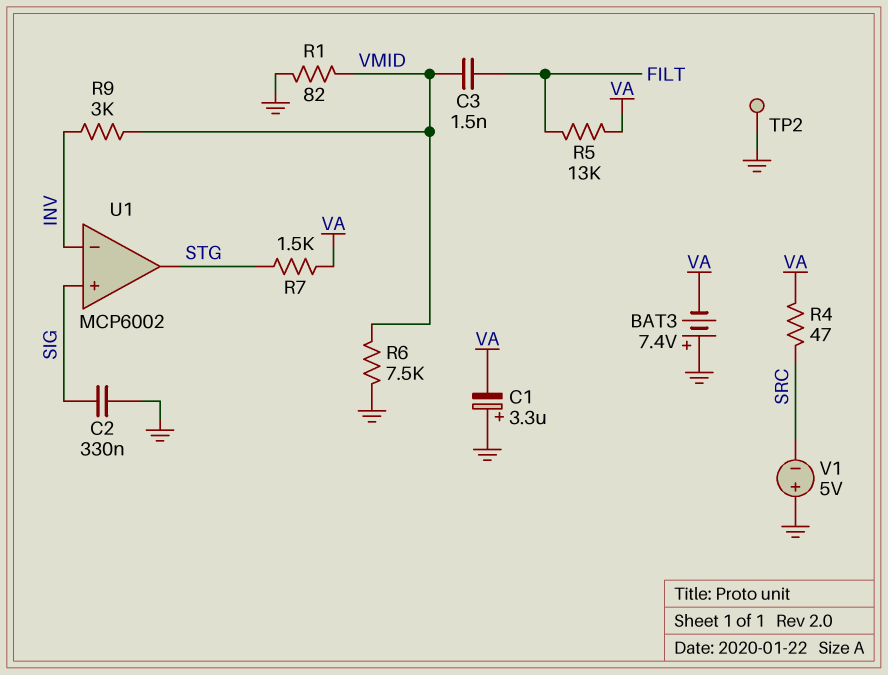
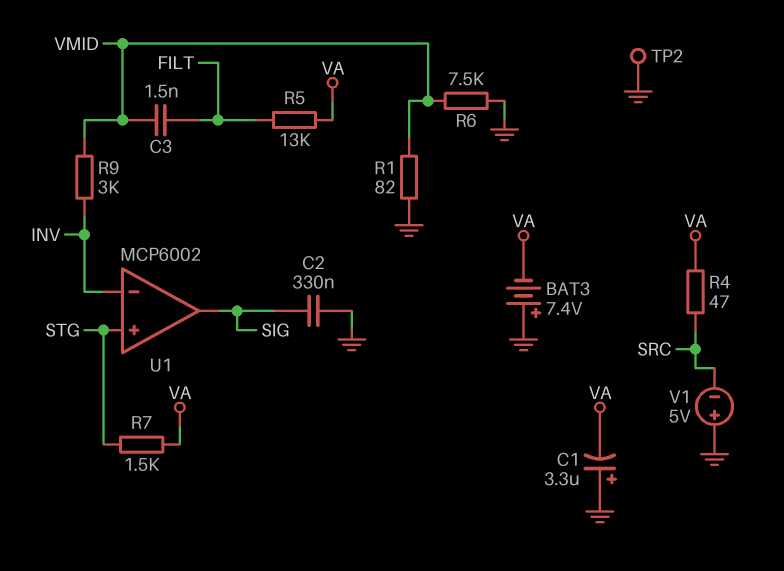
U1 pin in+: SIG -> STG
U1 pin out: STG -> SIG

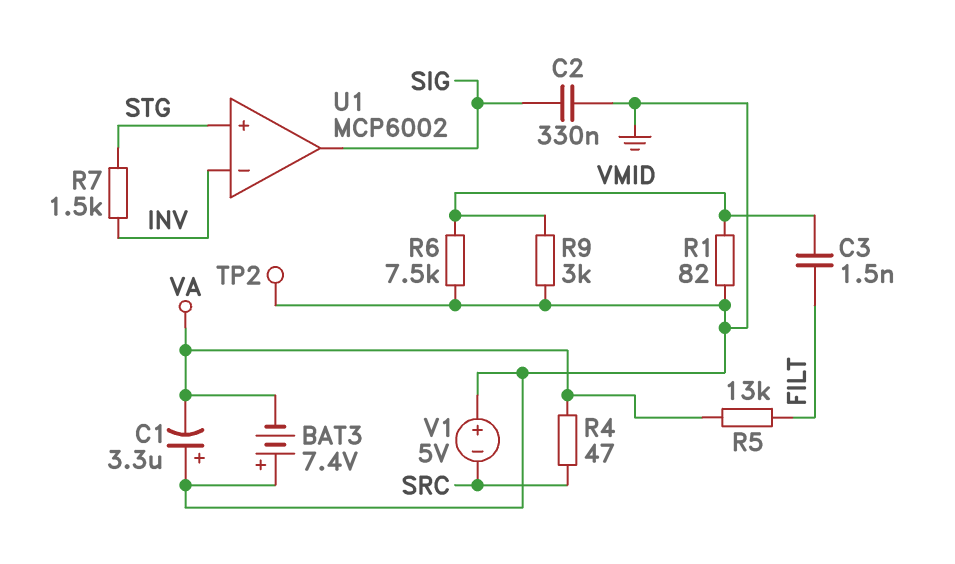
R7: 1.5k (STG, VA) -> 1.5k (INV, STG)
R9: 3k (INV, VMID) -> 3k (GND, VMID)

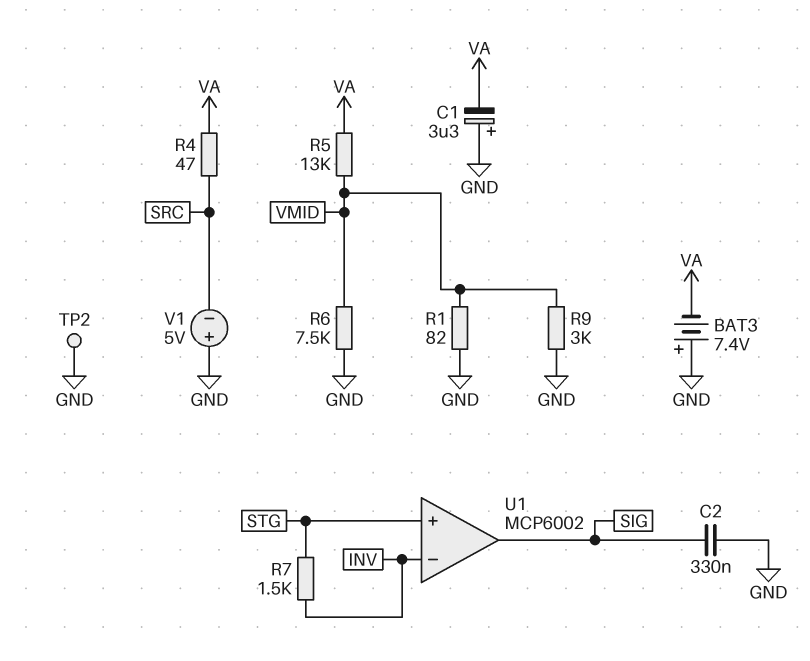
C3: 1.5nF (FILT, VMID) -> none
R5: 13k (FILT, VA) -> 13k (VA, VMID)

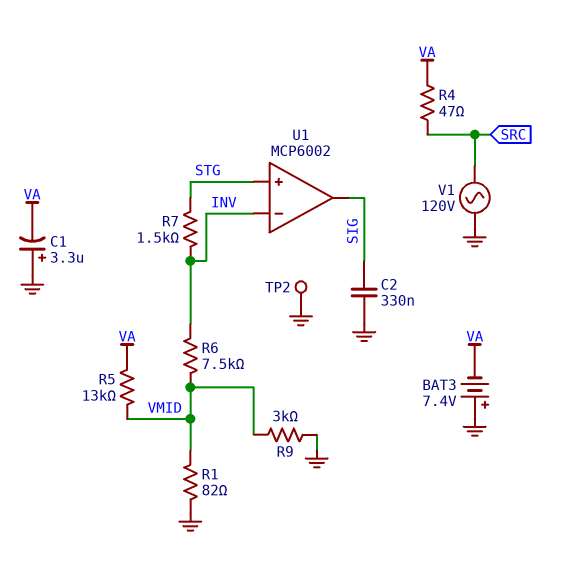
R6: 7.5k (GND, VMID) -> 7.5k (INV, VMID)
V1: 5V (plus GND, minus SRC) -> AC 120V (GND, SRC)

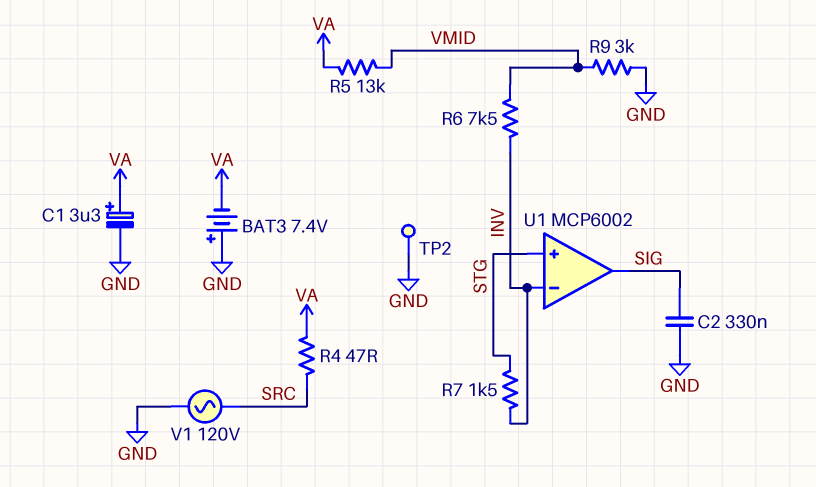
C1: 3.3uF (plus GND, minus VA) -> 3.3uF (plus VA, minus GND)
R1: 82 (GND, VMID) -> none

